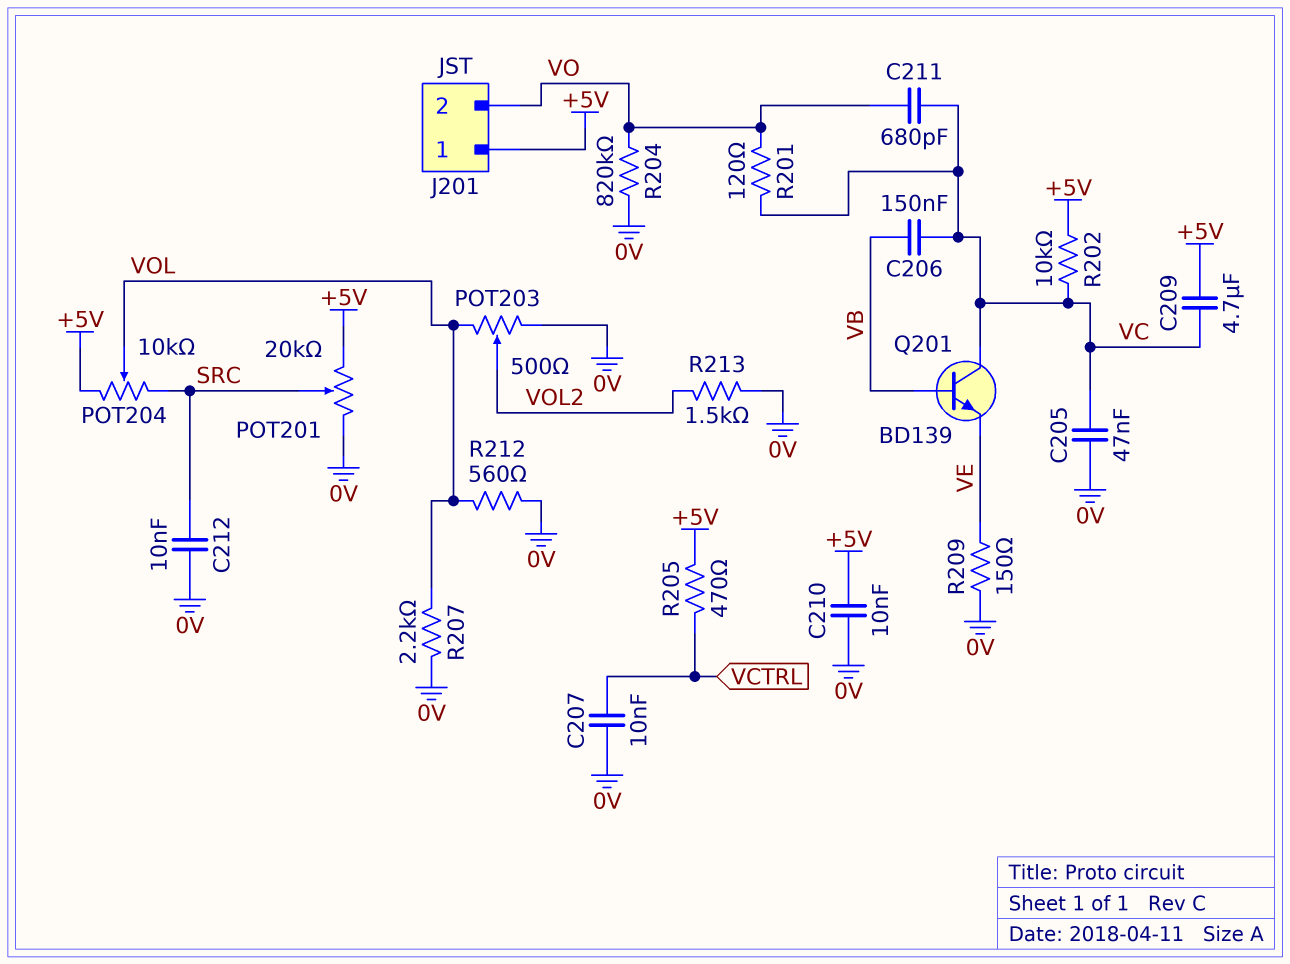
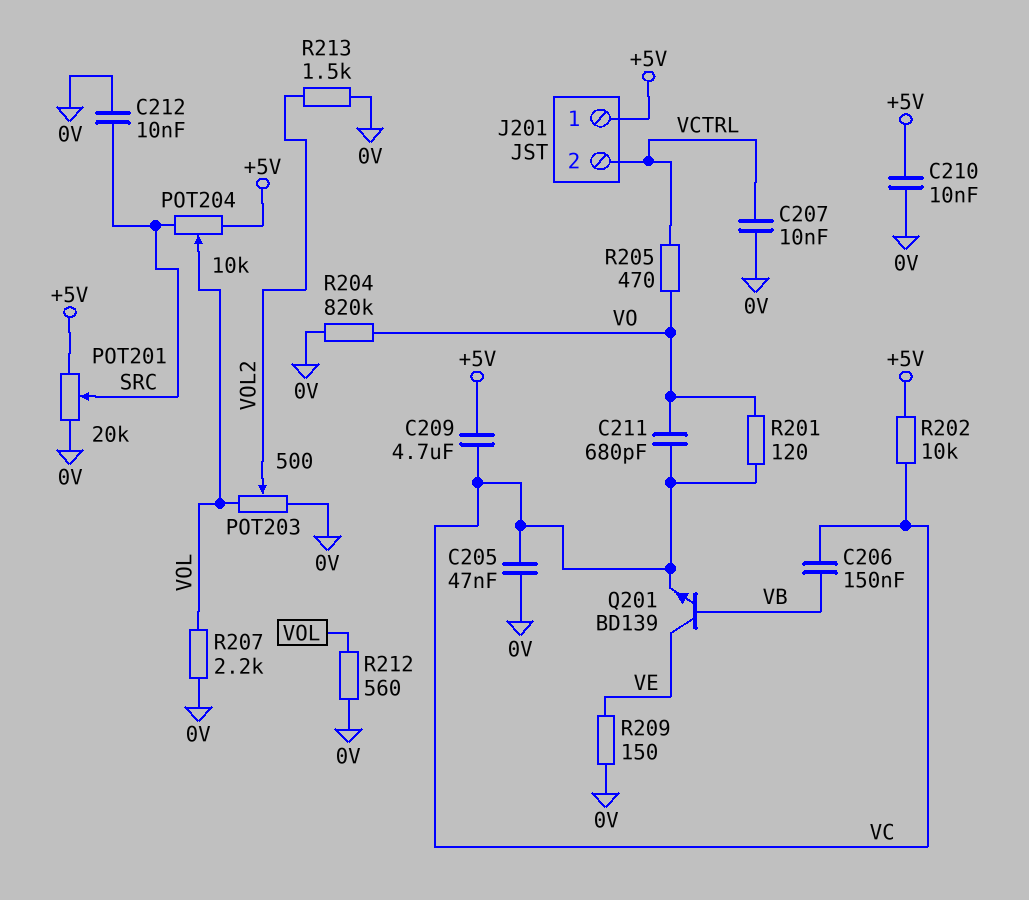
J201 pin 2: VO -> VCTRL
Q201: NPN BD139 (B VB, C VC, E VE) -> NPN BD139 (B VB, C VE, E VC)
R205: 470 (+5V, VCTRL) -> 470 (VCTRL, VO)

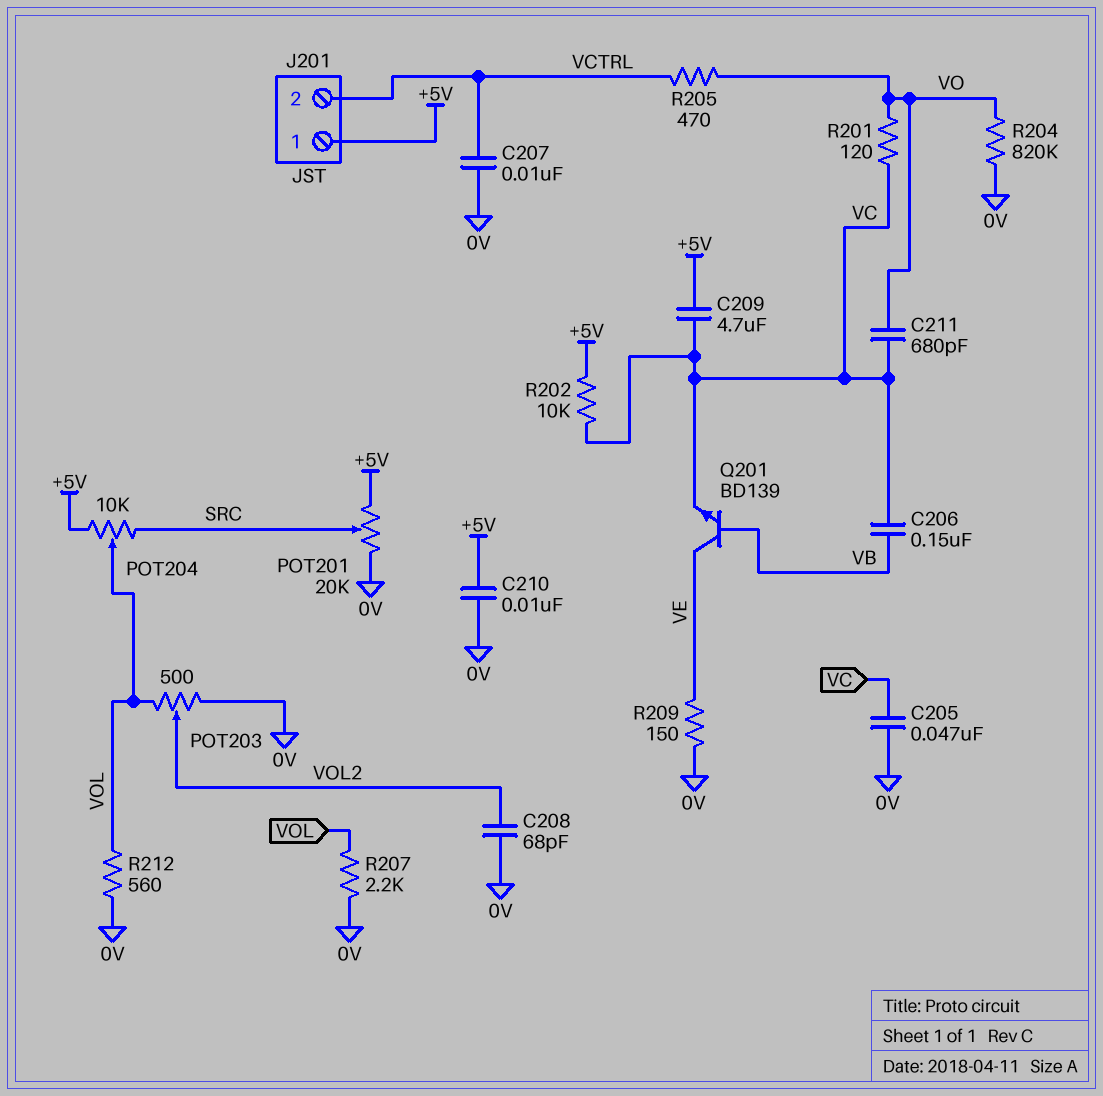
C208: none -> 68pF (0V, VOL2)
C212: 10nF (0V, SRC) -> none
R213: 1.5k (0V, VOL2) -> none

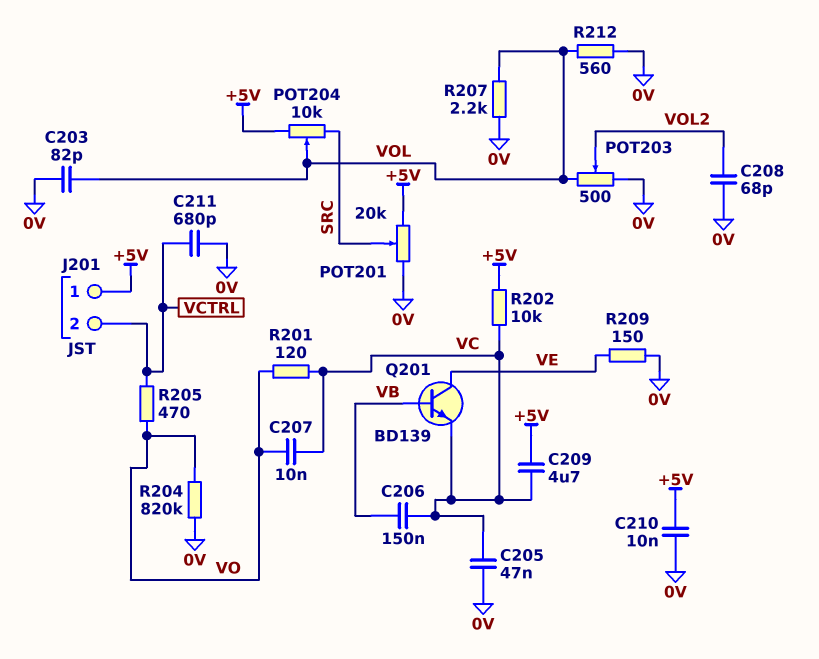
C203: none -> 82pF (0V, VOL)
C207: 10nF (0V, VCTRL) -> 10nF (VC, VO)
C211: 680pF (VC, VO) -> 680pF (0V, VCTRL)

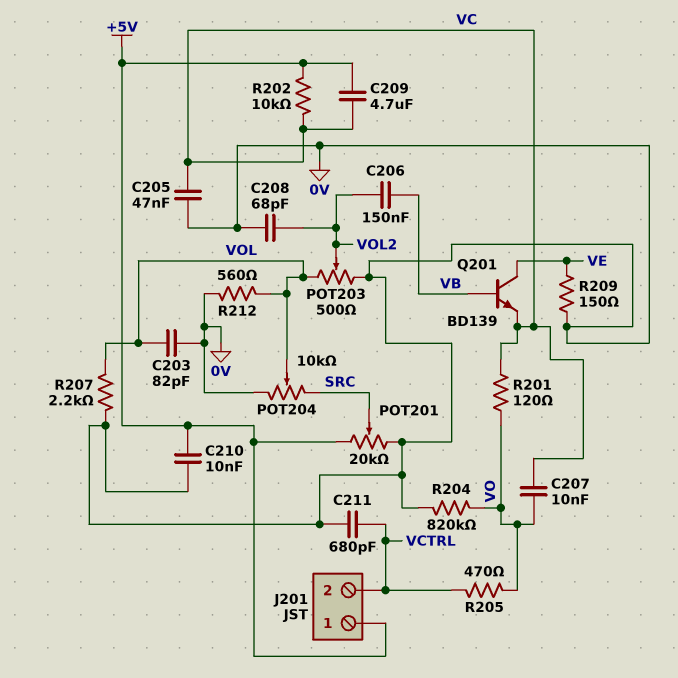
C206: 150nF (VB, VC) -> 150nF (VB, VOL2)
POT204: 10k (+5V, SRC, wiper VOL) -> 10k (0V, SRC, wiper VOL)

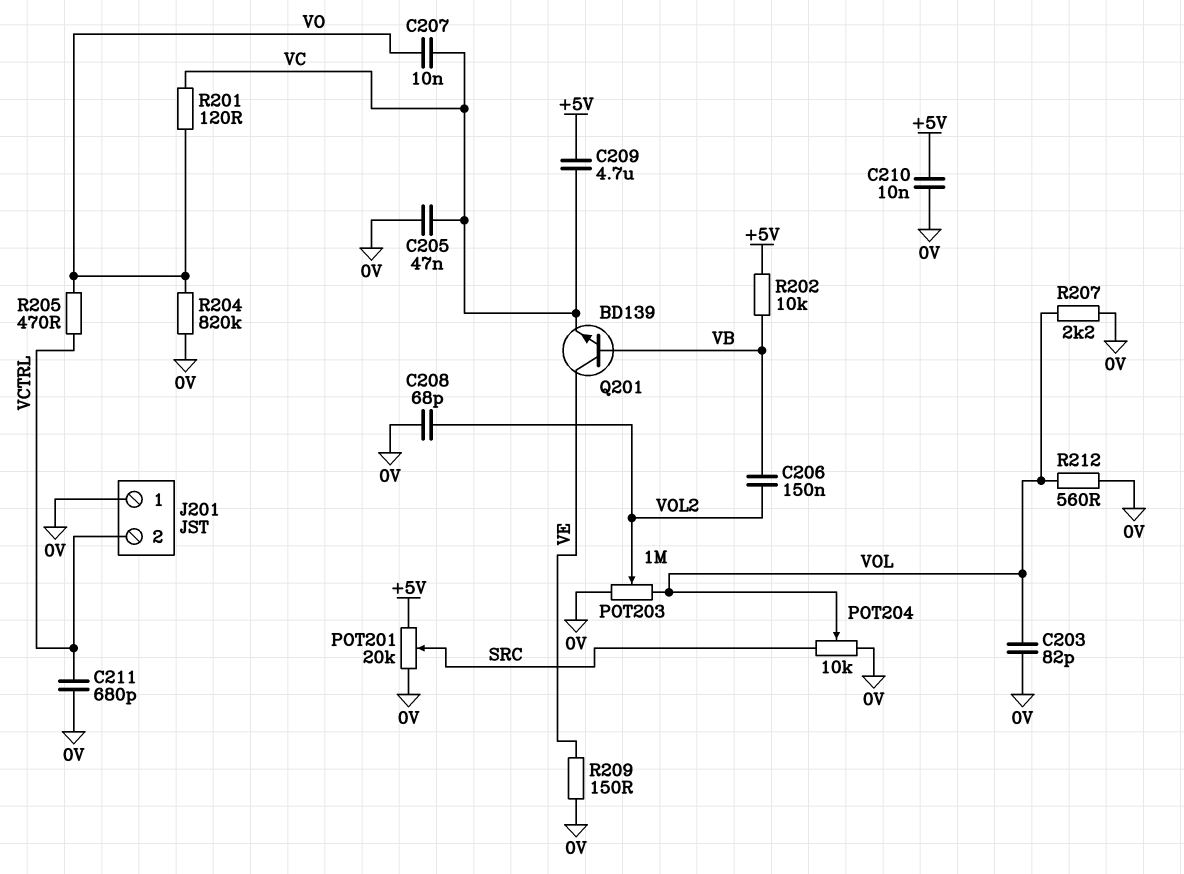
J201 pin 1: +5V -> 0V
POT203: 500 (0V, VOL, wiper VOL2) -> 1M (0V, VOL, wiper VOL2)
R202: 10k (+5V, VC) -> 10k (+5V, VB)

